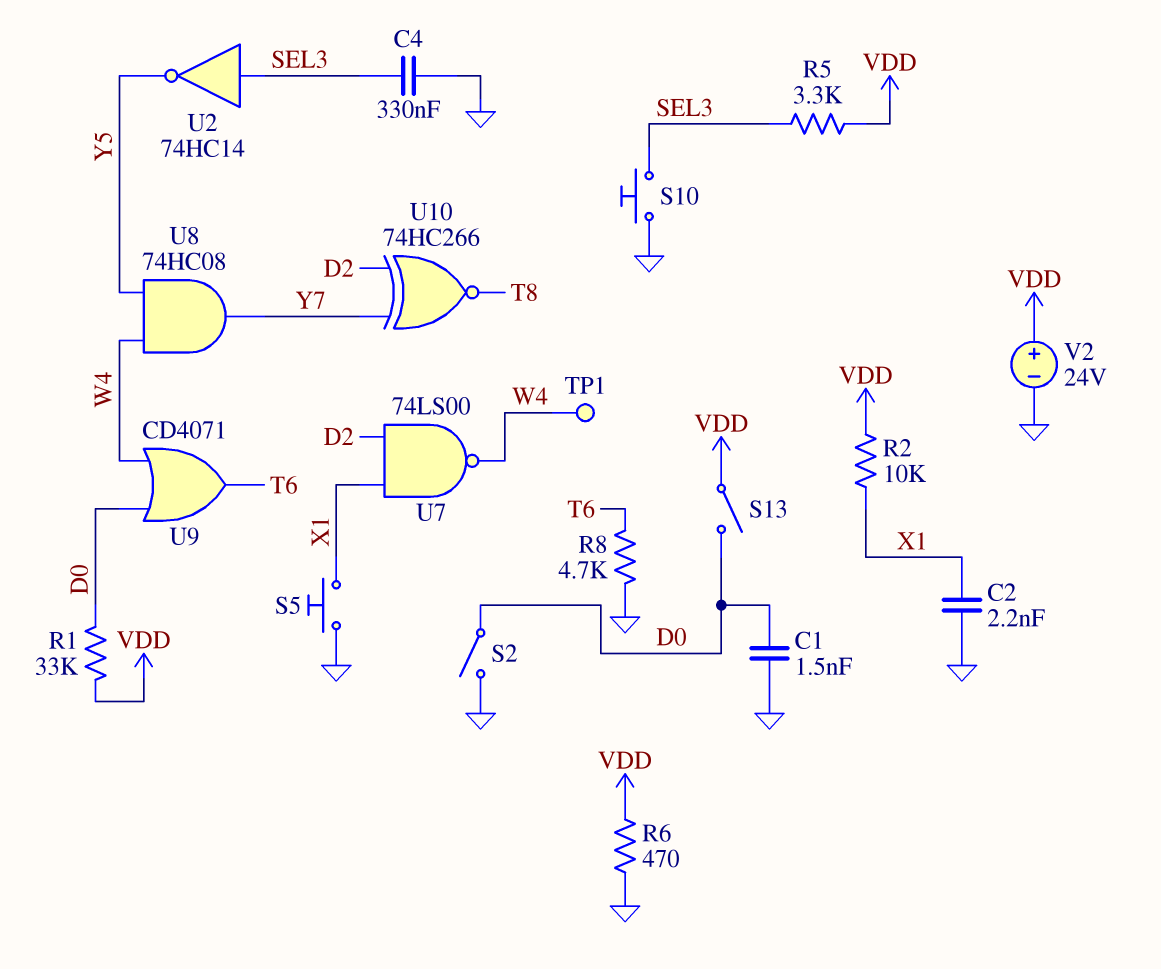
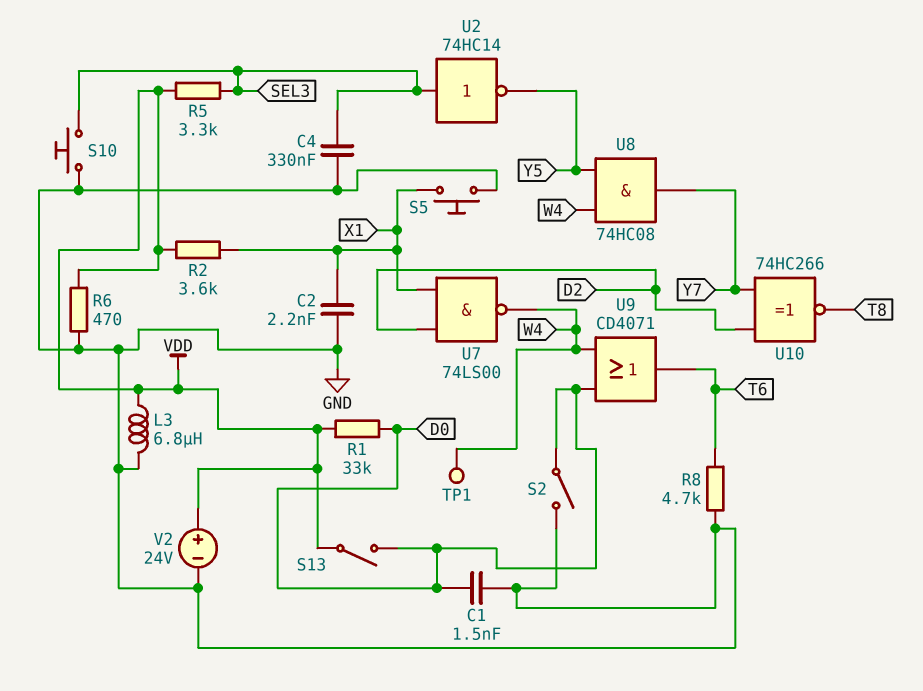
L3: none -> 6.8uH (GND, VDD)
R2: 10k (VDD, X1) -> 3.6k (VDD, X1)

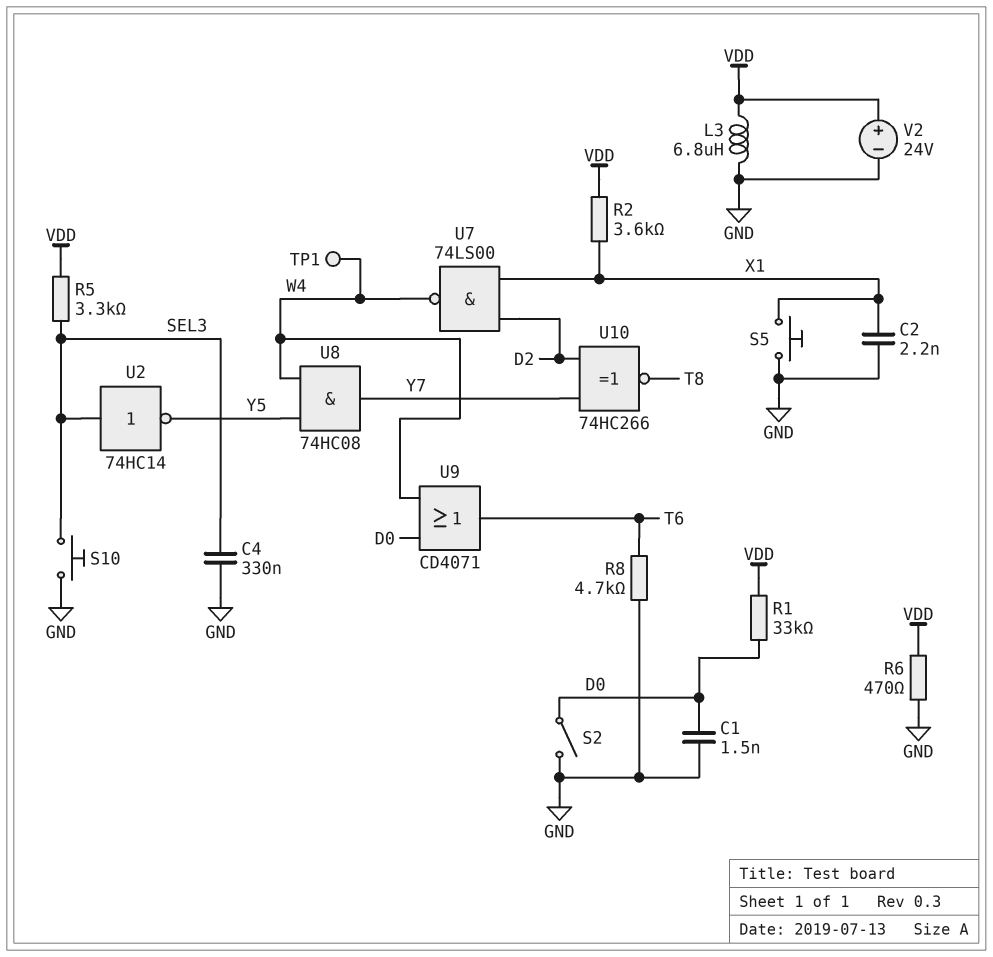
S13: switch (D0, VDD) -> none

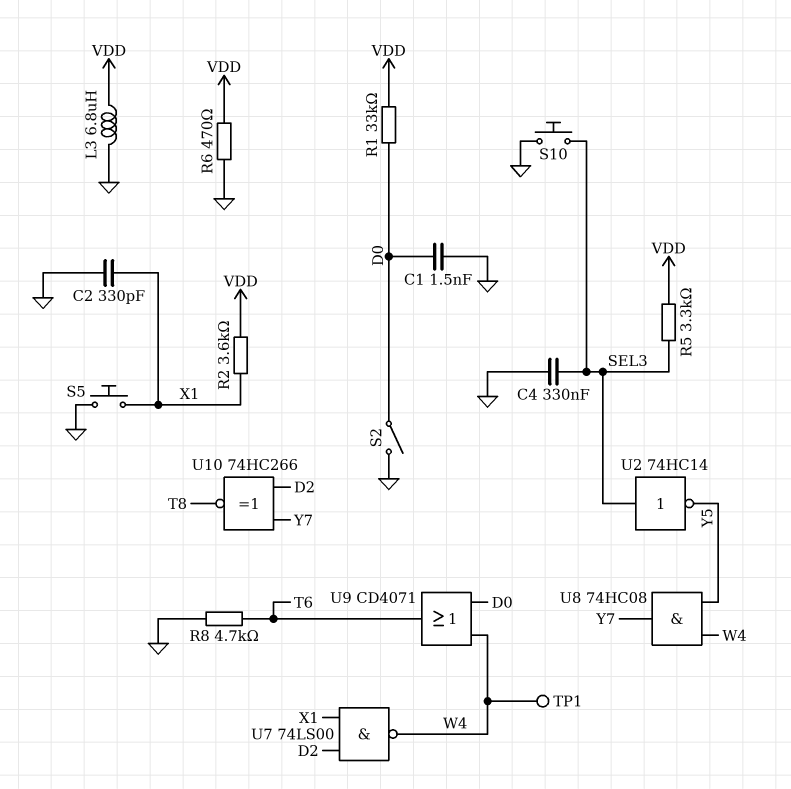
C2: 2.2nF (GND, X1) -> 330pF (GND, X1)
V2: 24V (plus VDD, minus GND) -> none

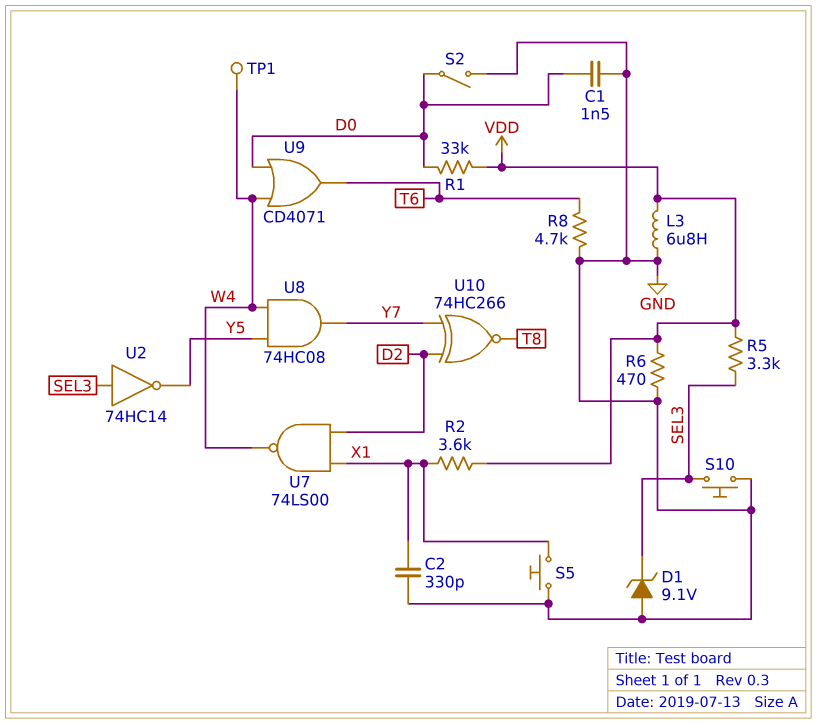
C4: 330nF (GND, SEL3) -> none
D1: none -> zener 9.1V (A GND, K SEL3)

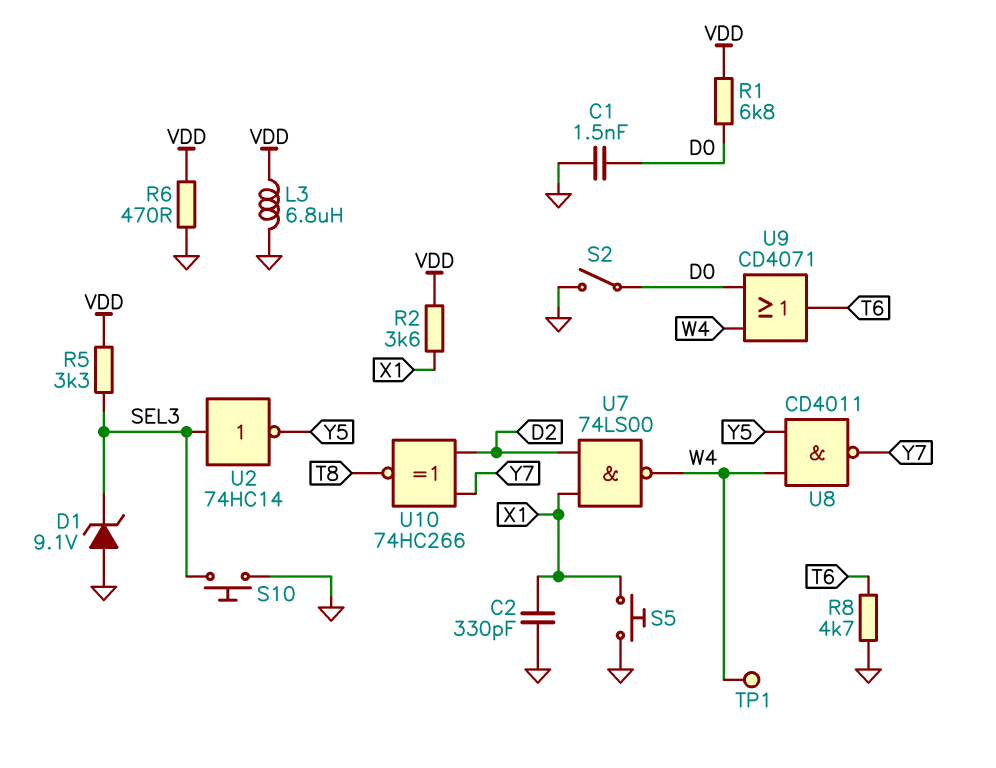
R1: 33k (D0, VDD) -> 6.8k (D0, VDD)
U8: AND 74HC08 (in W4, in Y5, out Y7) -> NAND CD4011 (in W4, in Y5, out Y7)

